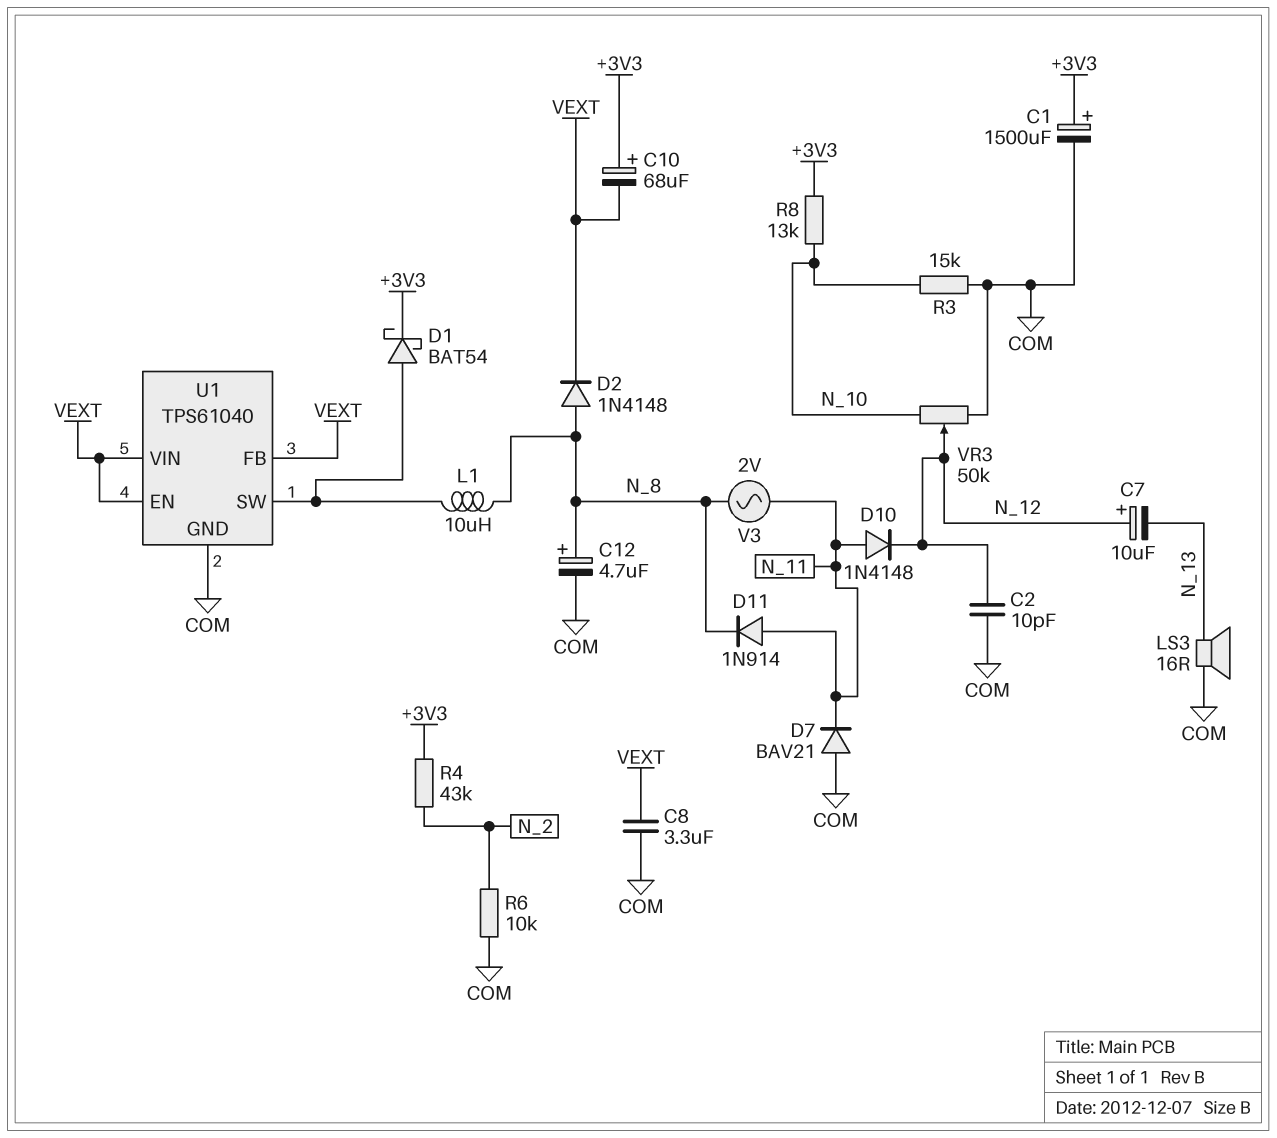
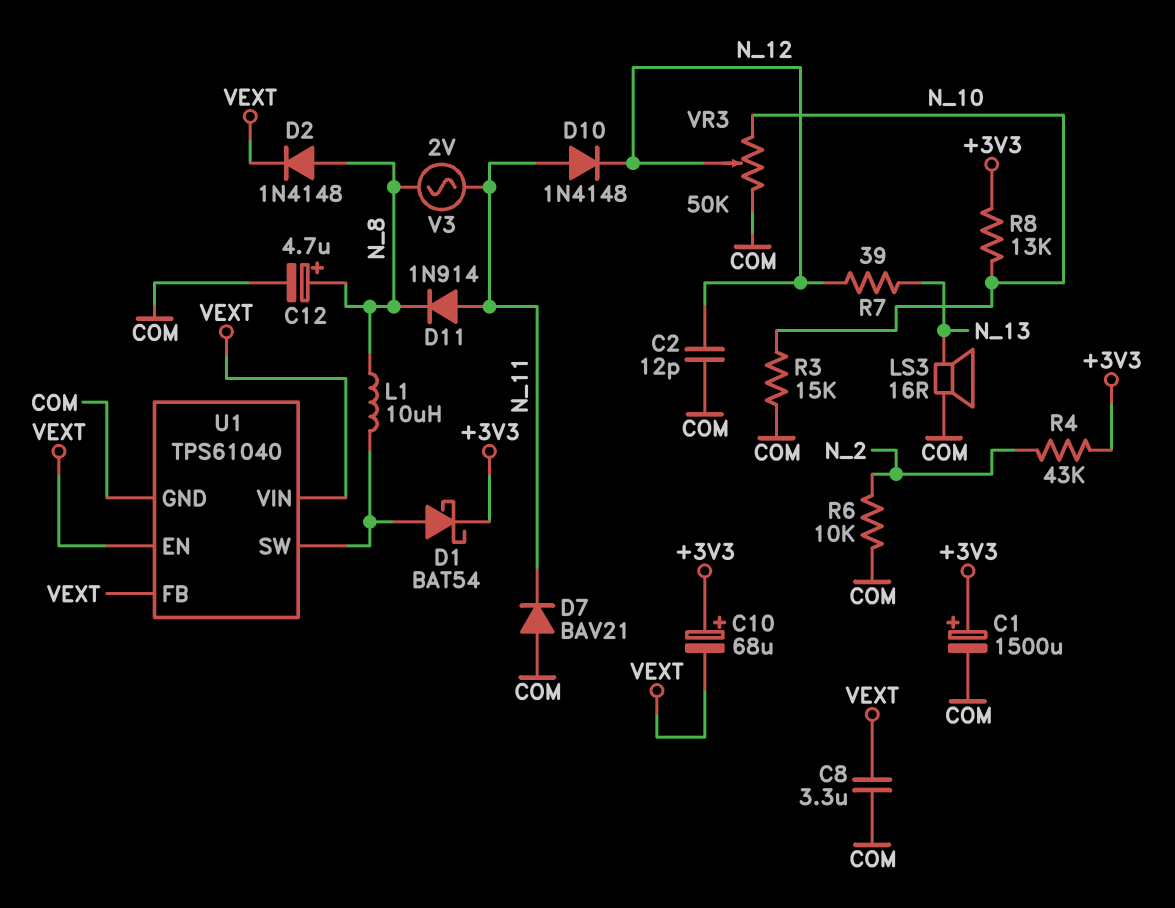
C2: 10pF (COM, N_12) -> 12pF (COM, N_12)
C7: 10uF (plus N_12, minus N_13) -> none
R7: none -> 39 (N_12, N_13)

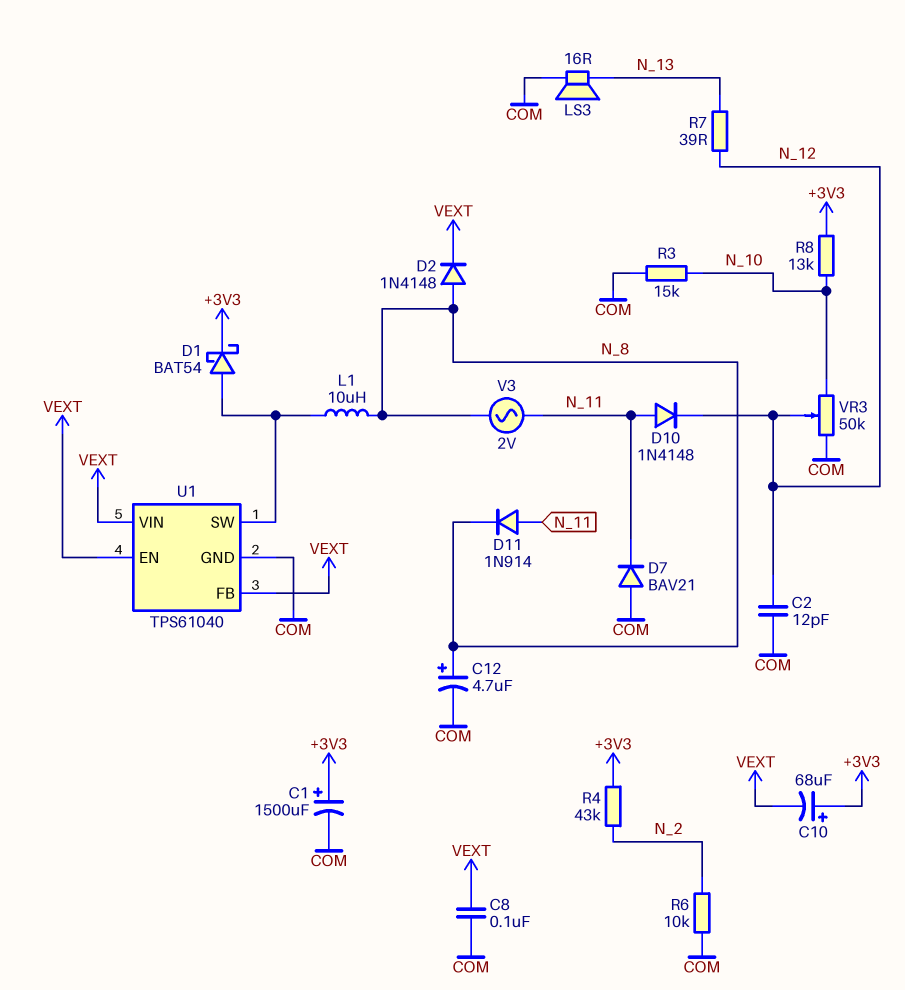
C8: 3.3uF (COM, VEXT) -> 100nF (COM, VEXT)

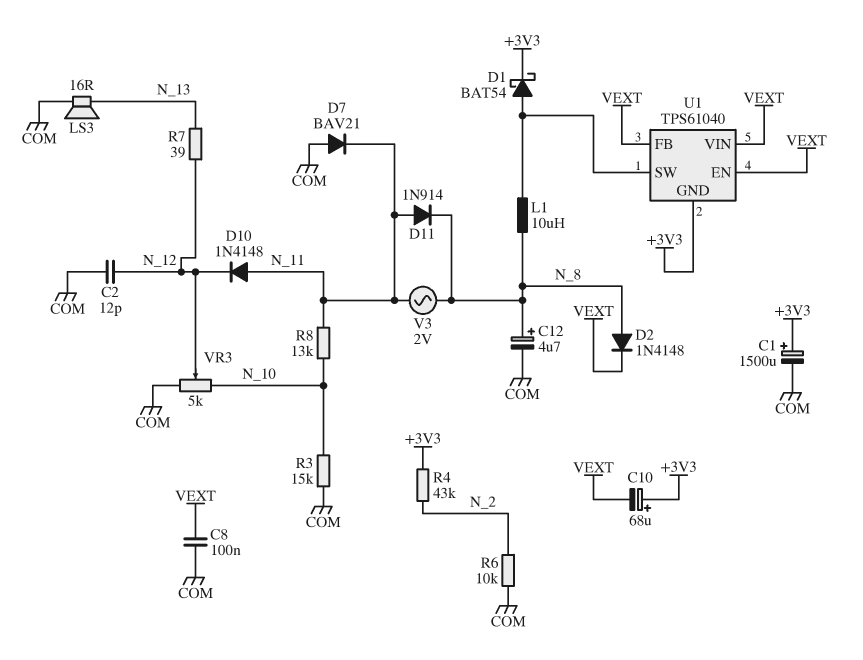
R8: 13k (+3V3, N_10) -> 13k (N_10, N_11)
U1 pin GND: COM -> +3V3
VR3: 50k (COM, N_10, wiper N_12) -> 5k (COM, N_10, wiper N_12)

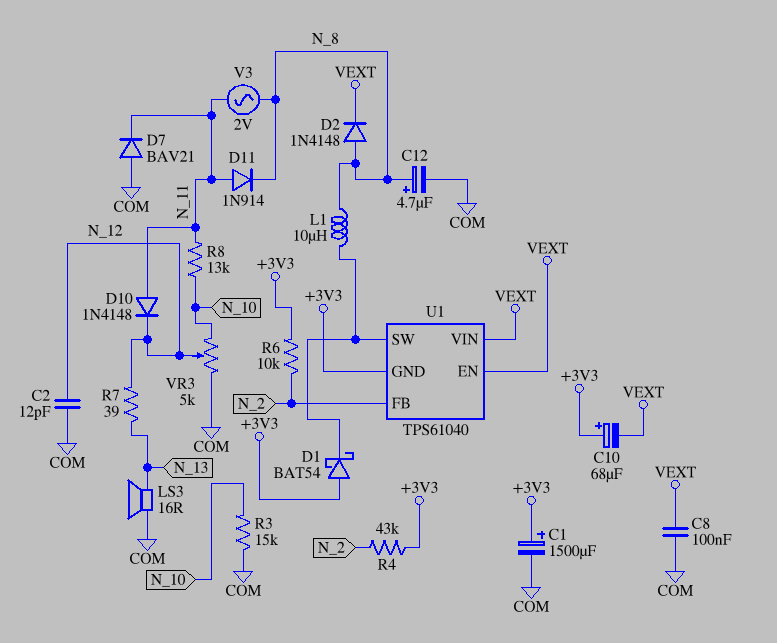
D1: schottky BAT54 (A U1/SW, K +3V3) -> schottky BAT54 (A +3V3, K U1/SW)
R6: 10k (COM, N_2) -> 10k (+3V3, N_2)
U1 pin FB: VEXT -> N_2

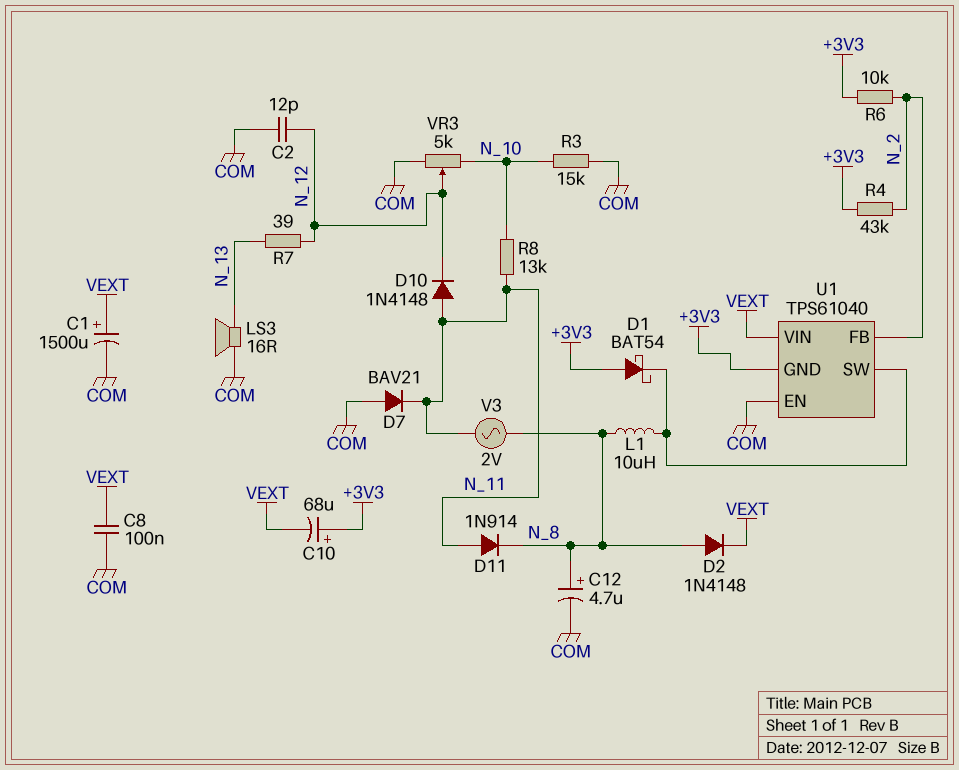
C1: 1500uF (plus +3V3, minus COM) -> 1500uF (plus VEXT, minus COM)
U1 pin EN: VEXT -> COM

